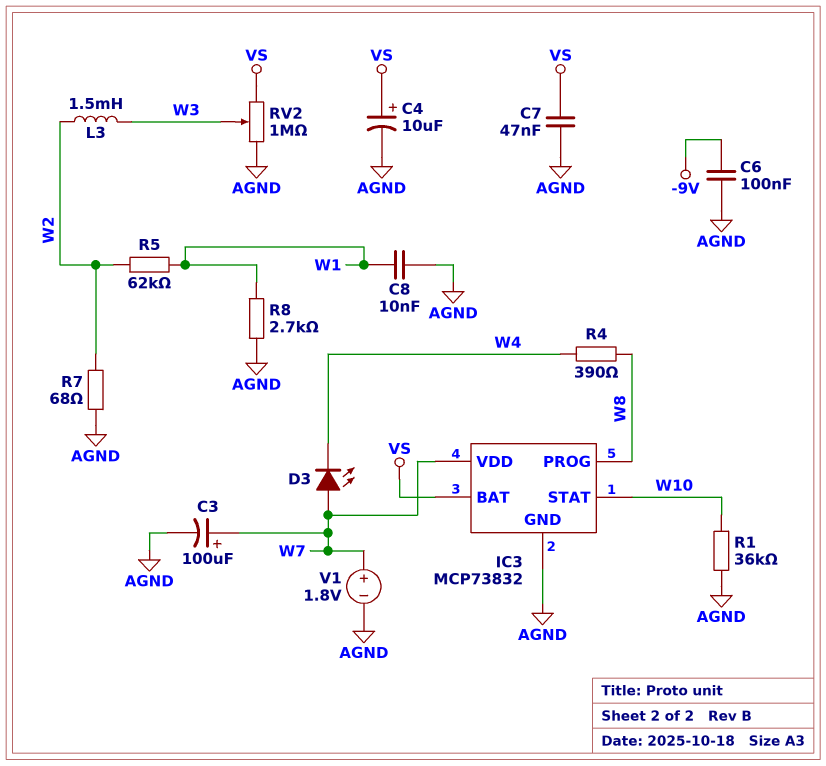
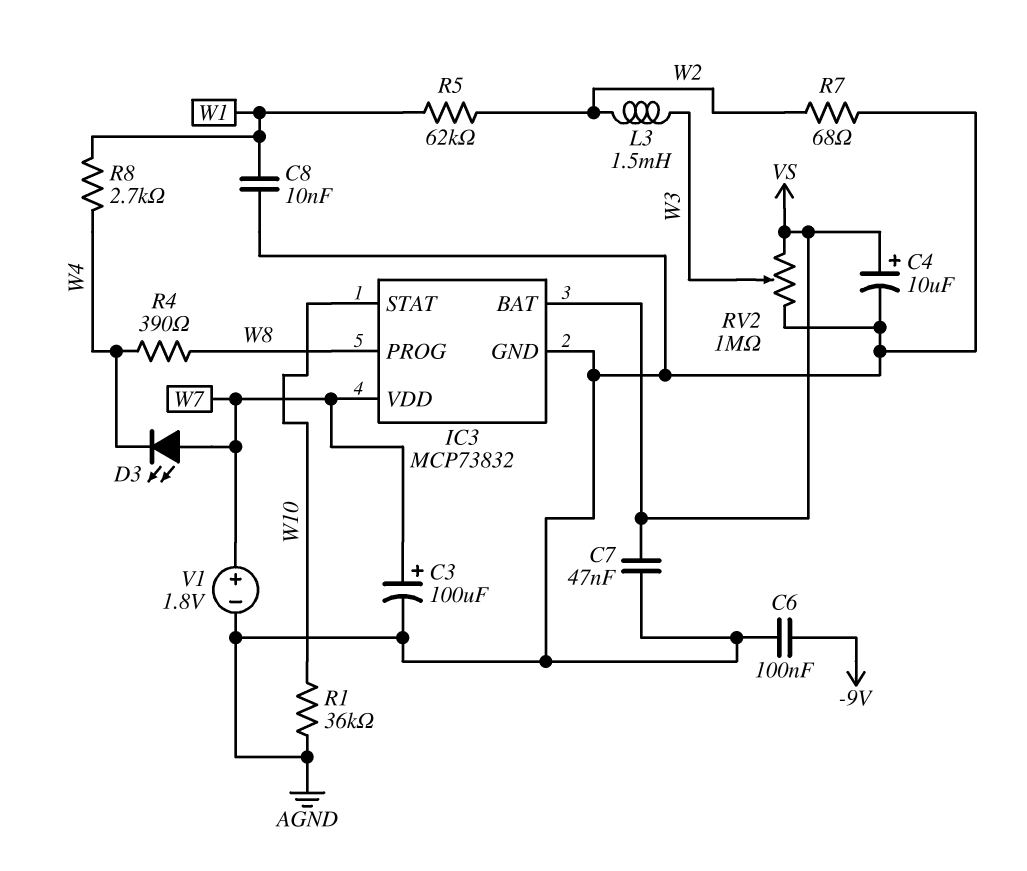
R8: 2.7k (AGND, W1) -> 2.7k (W1, W4)

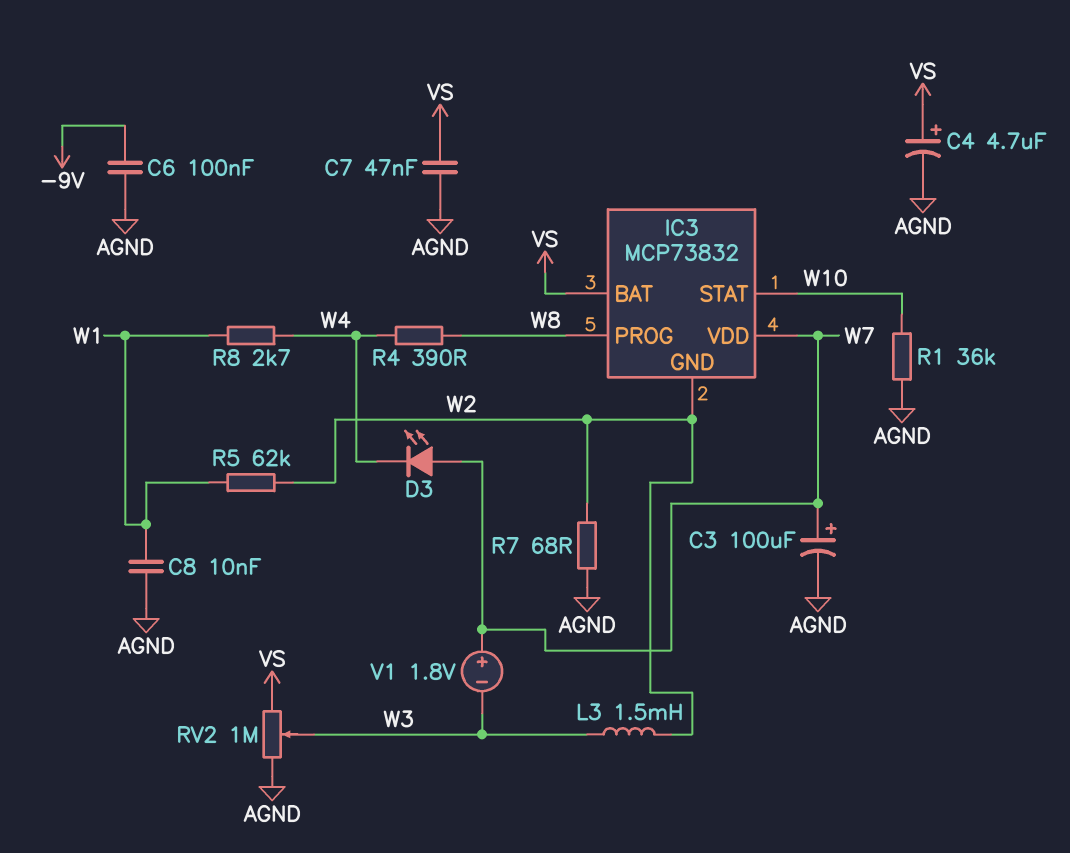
C4: 10uF (plus VS, minus AGND) -> 4.7uF (plus VS, minus AGND)
IC3 pin GND: AGND -> W2
V1: 1.8V (plus W7, minus AGND) -> 1.8V (plus W7, minus W3)

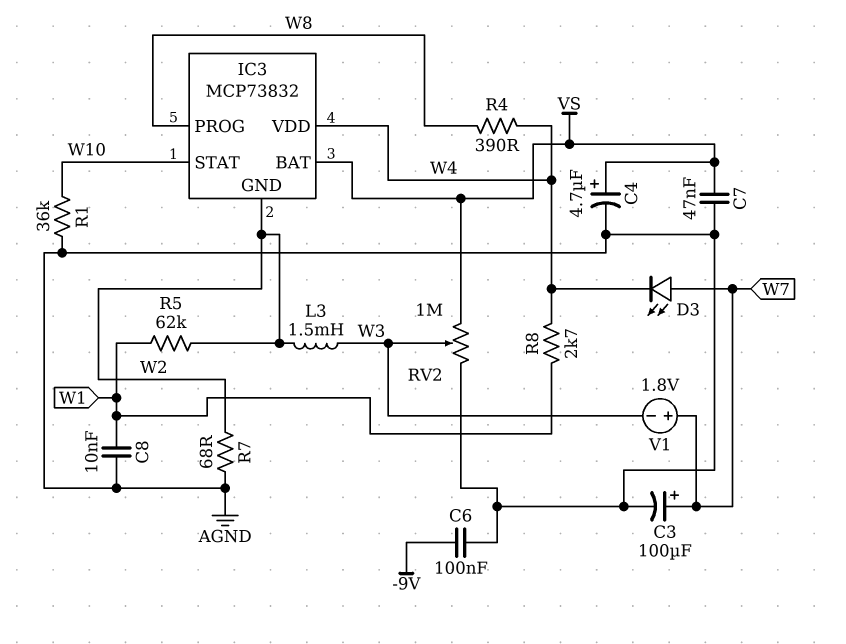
IC3 pin VDD: W7 -> W4

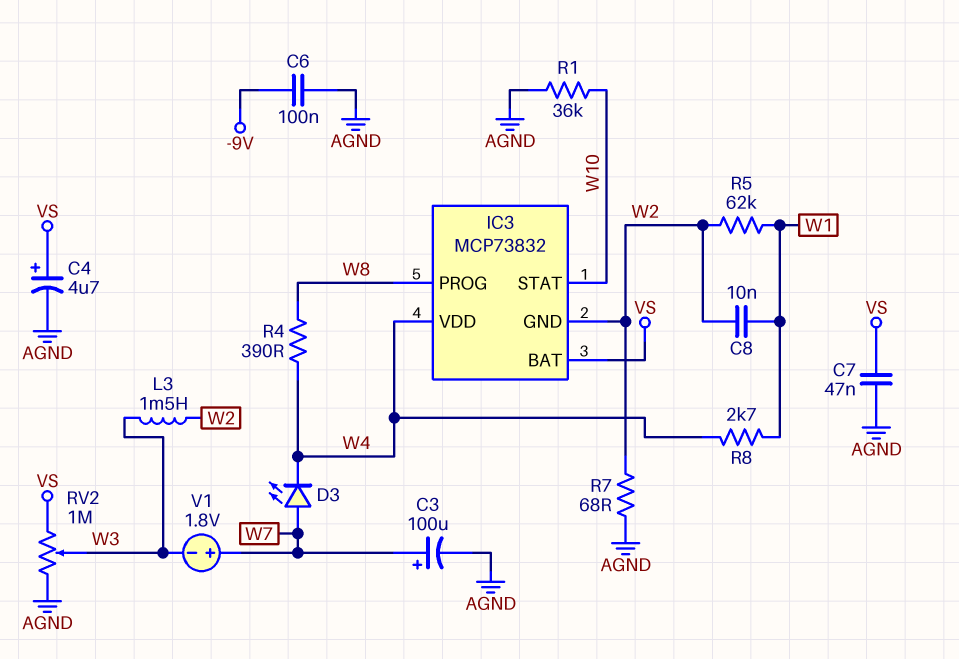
C8: 10nF (AGND, W1) -> 10nF (W1, W2)

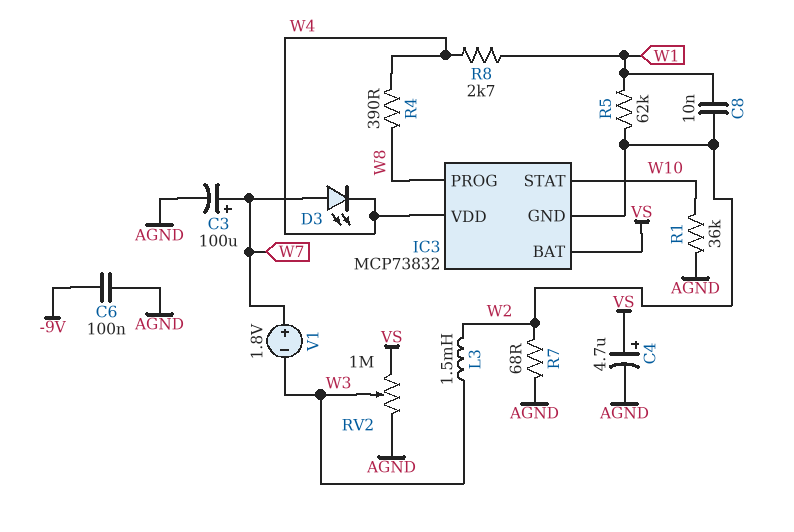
C7: 47nF (AGND, VS) -> none

